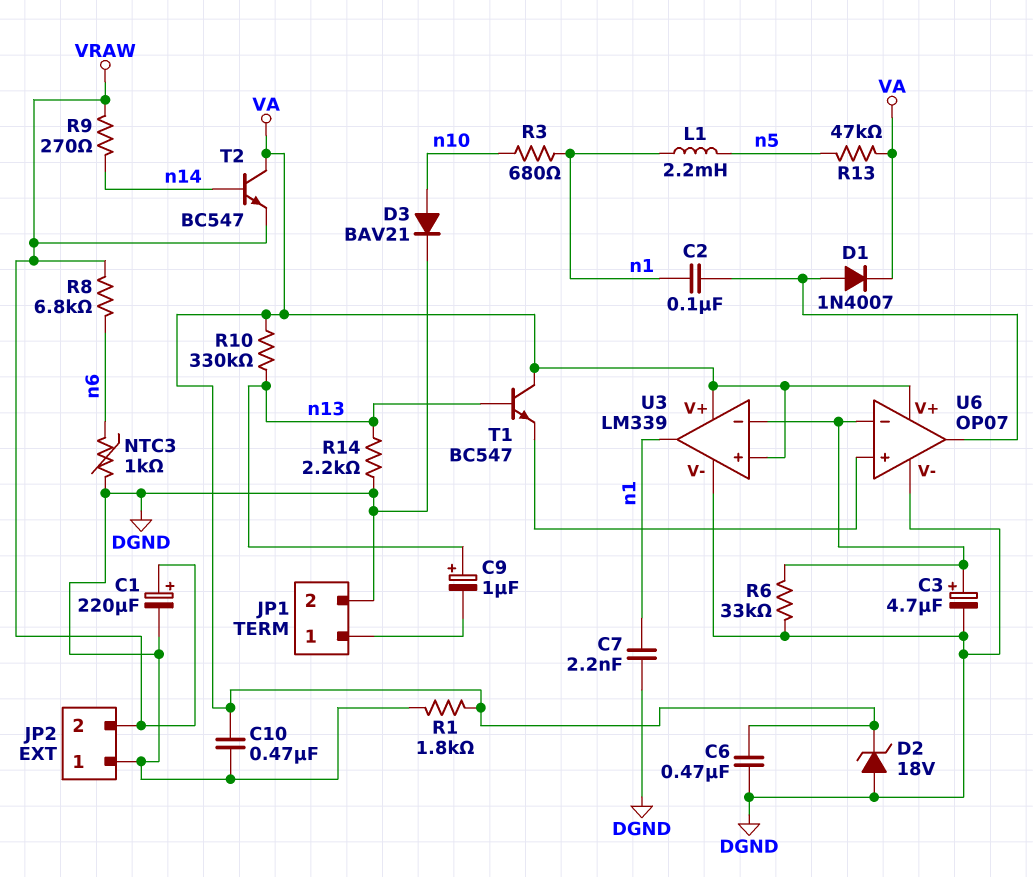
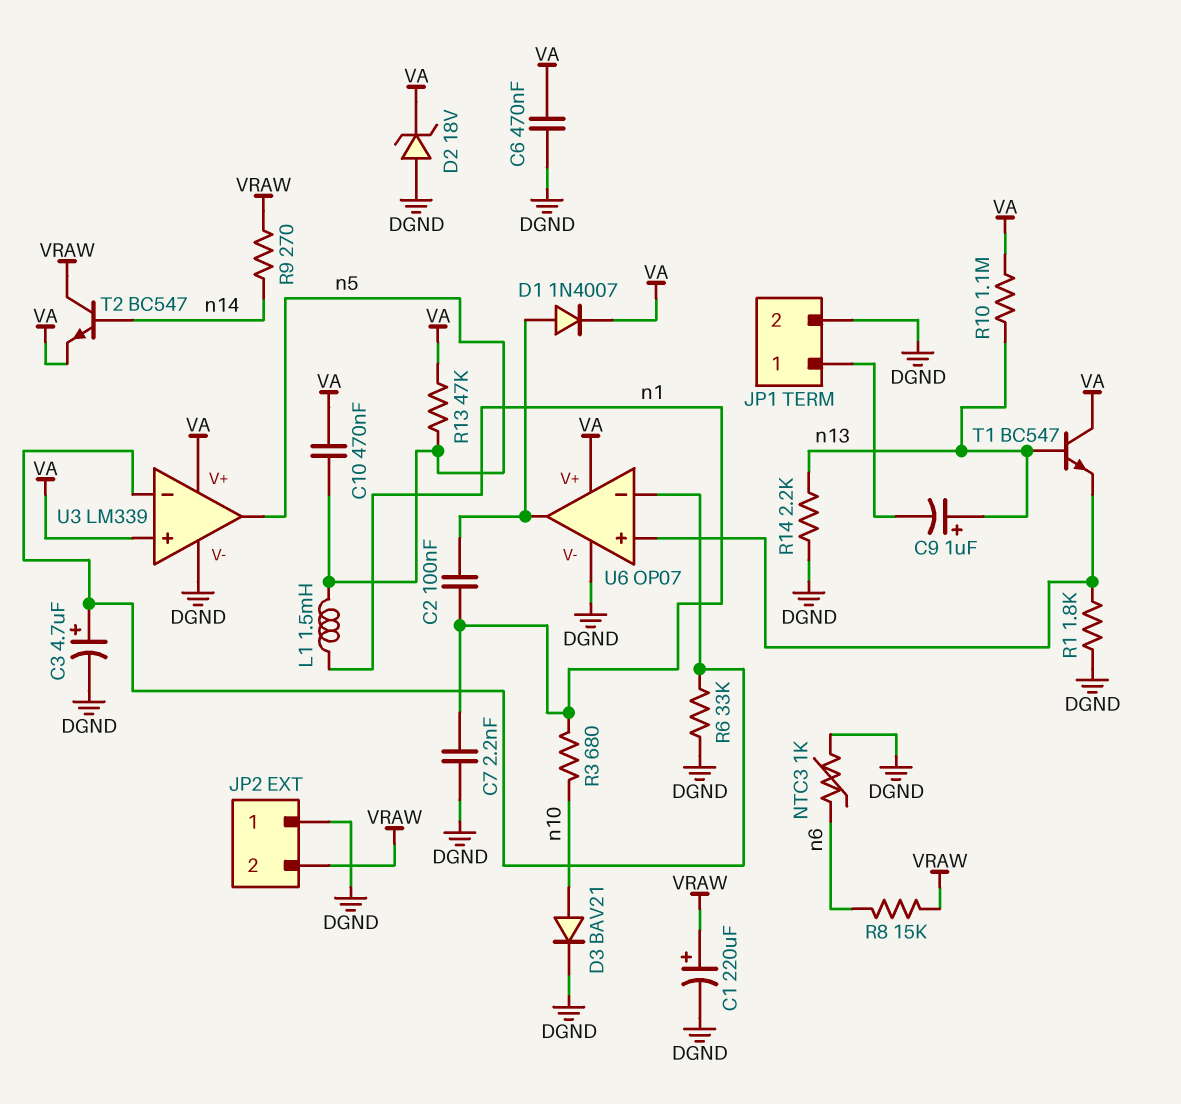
C10: 470nF (DGND, VA) -> 470nF (VA, n5)
L1: 2.2mH (n1, n5) -> 1.5mH (n1, n5)
R1: 1.8k (DGND, VA) -> 1.8k (DGND, U6/in+)
R8: 6.8k (VRAW, n6) -> 15k (VRAW, n6)
R10: 330k (VA, n13) -> 1.1M (VA, n13)
T2: NPN BC547 (B n14, C VA, E VRAW) -> NPN BC547 (B n14, C VRAW, E VA)
U3 pin out: n1 -> n5

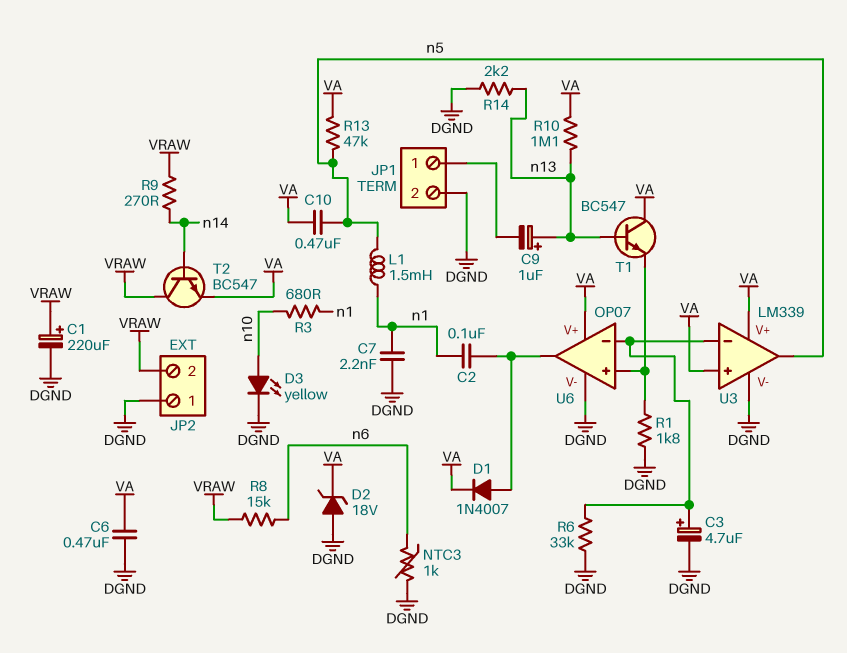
D3: diode BAV21 (A n10, K DGND) -> LED yellow (A n10, K DGND)

